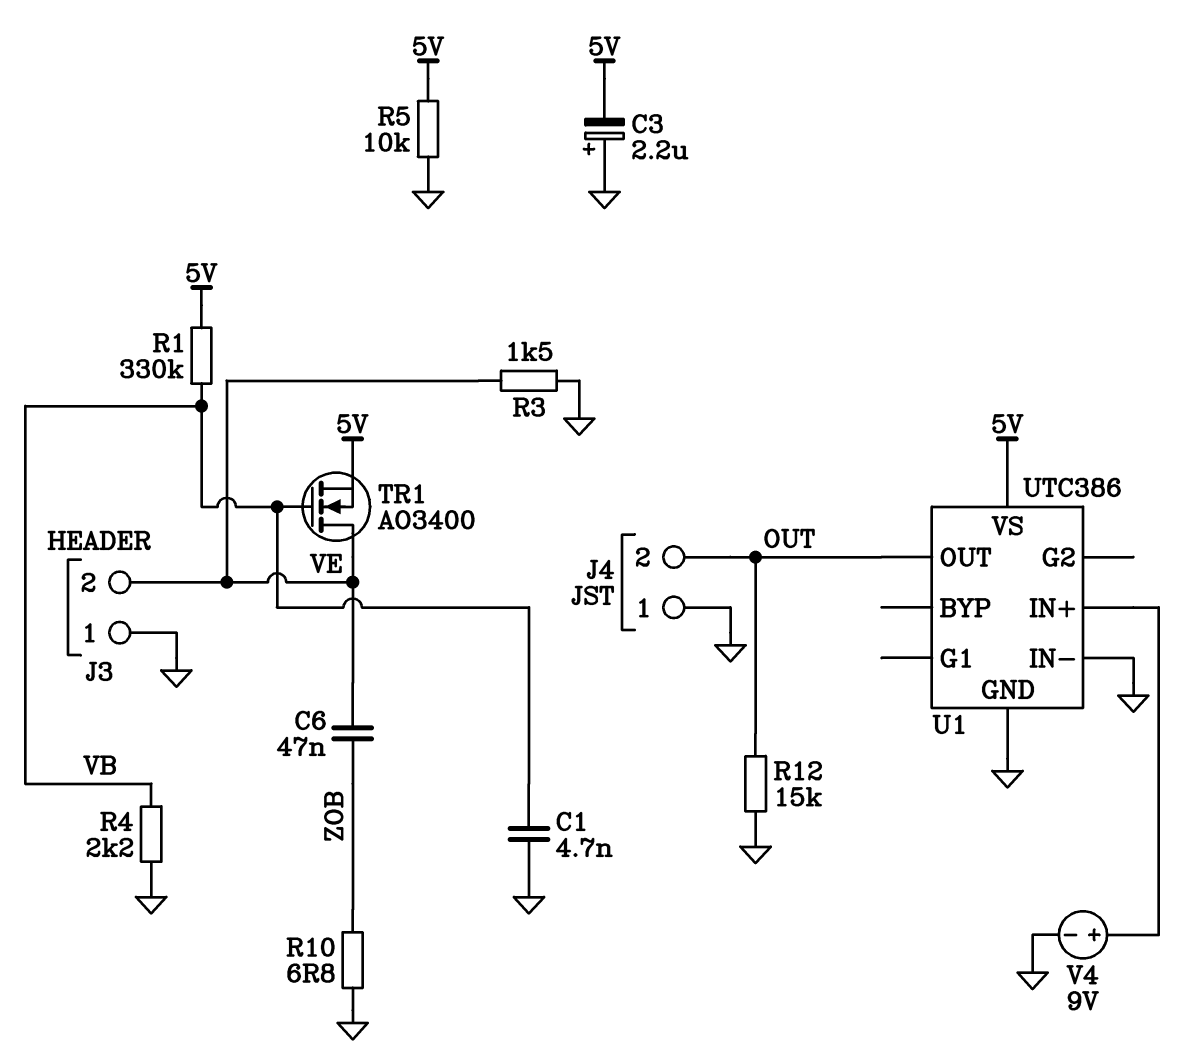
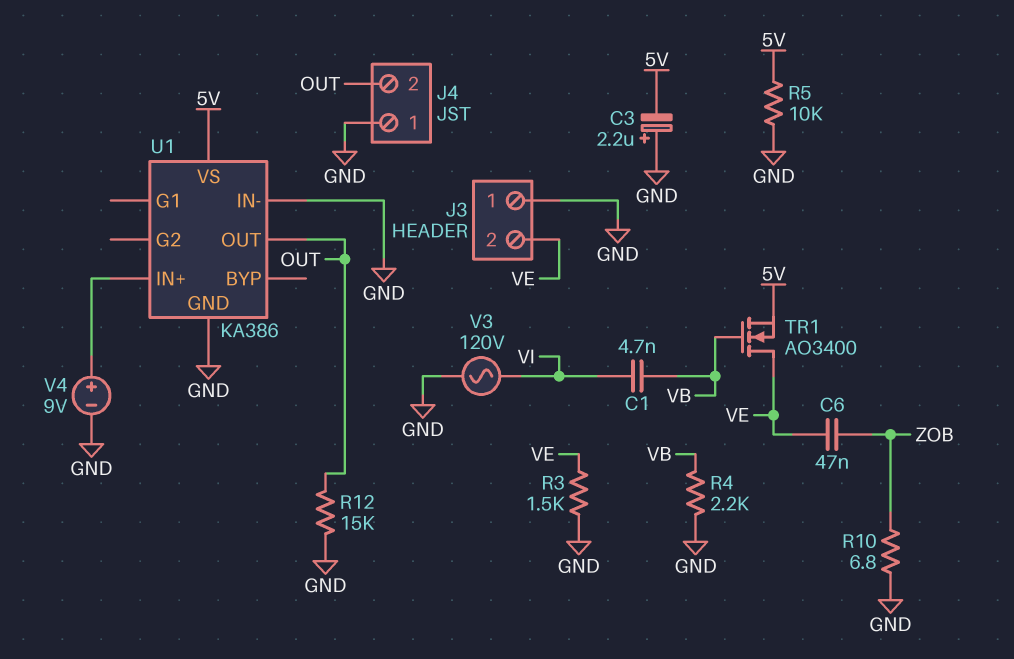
C1: 4.7nF (GND, VB) -> 4.7nF (VB, VI)
R1: 330k (5V, VB) -> none
U1: UTC386 -> KA386
V3: none -> AC 120V (GND, VI)

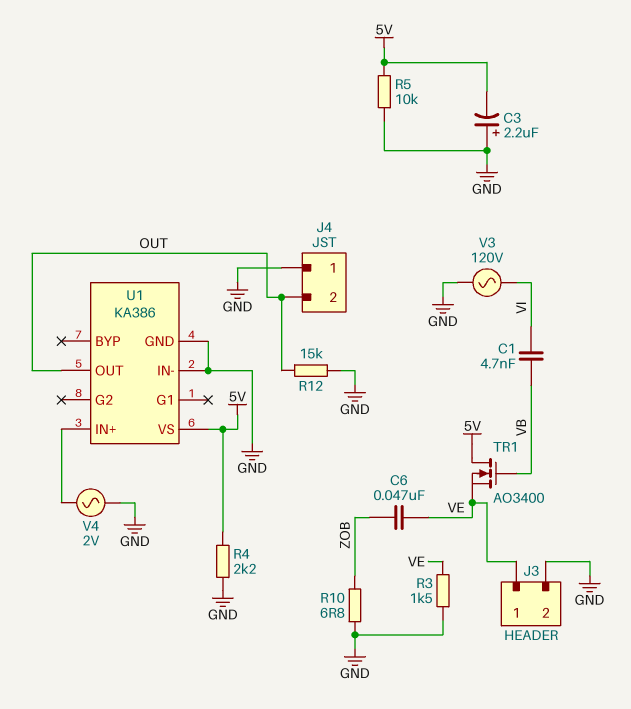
J3 pin 1: GND -> VE
J3 pin 2: VE -> GND
R4: 2.2k (GND, VB) -> 2.2k (5V, GND)
TR1: NMOS AO3400 (G VB, D VE, S 5V) -> NMOS AO3400 (G VB, D 5V, S VE)
V4: 9V (plus U1/IN+, minus GND) -> AC 2V (GND, U1/IN+)

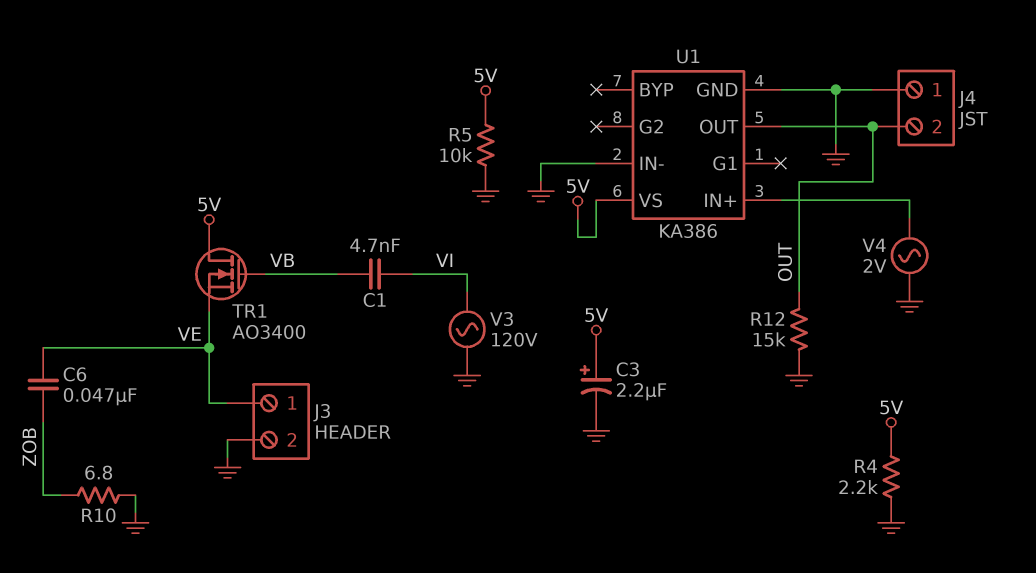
C3: 2.2uF (plus GND, minus 5V) -> 2.2uF (plus 5V, minus GND)
R3: 1.5k (GND, VE) -> none

